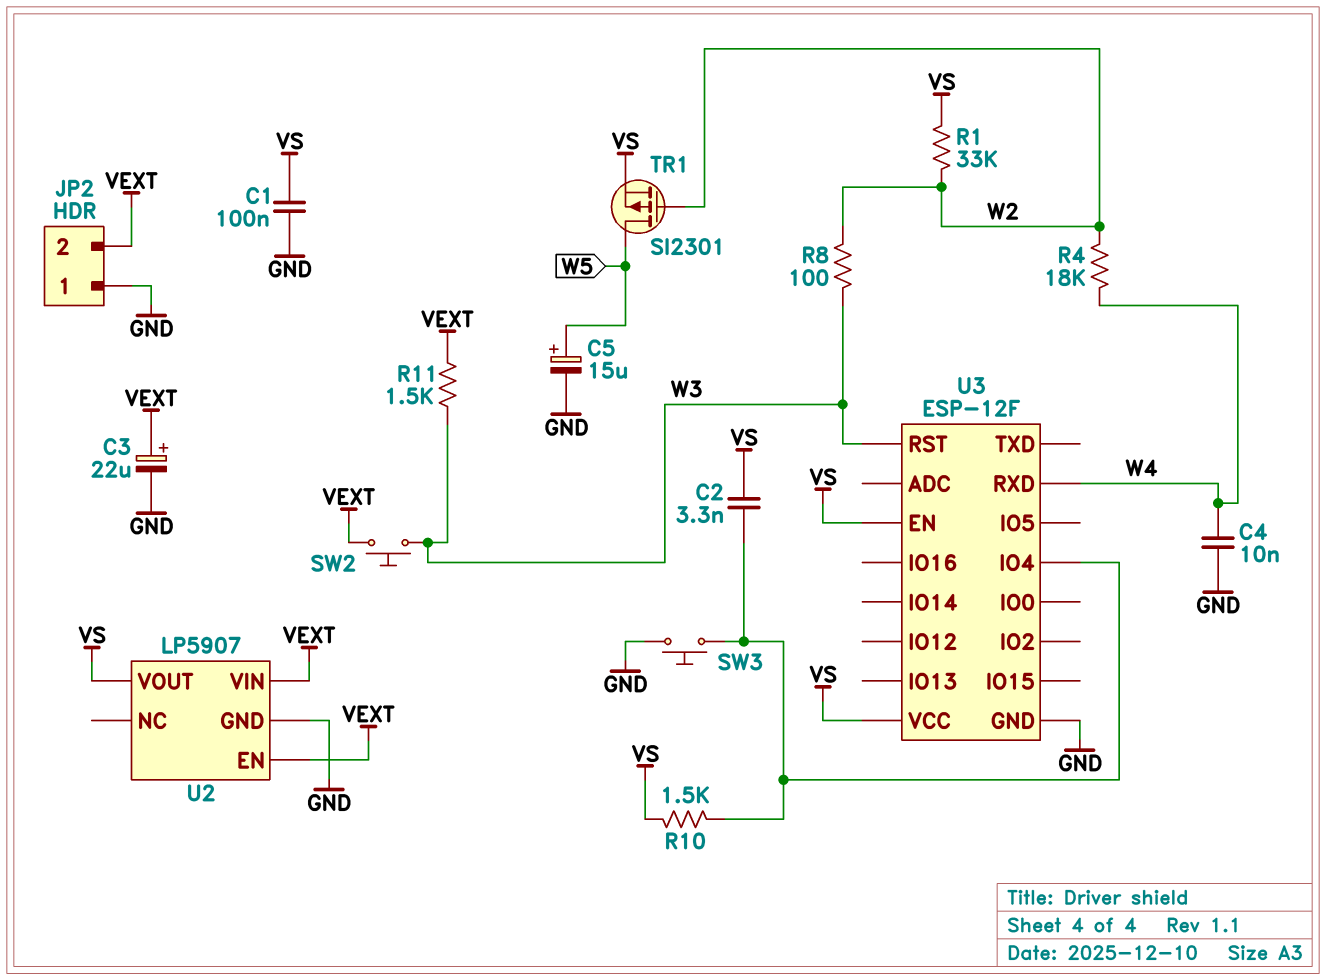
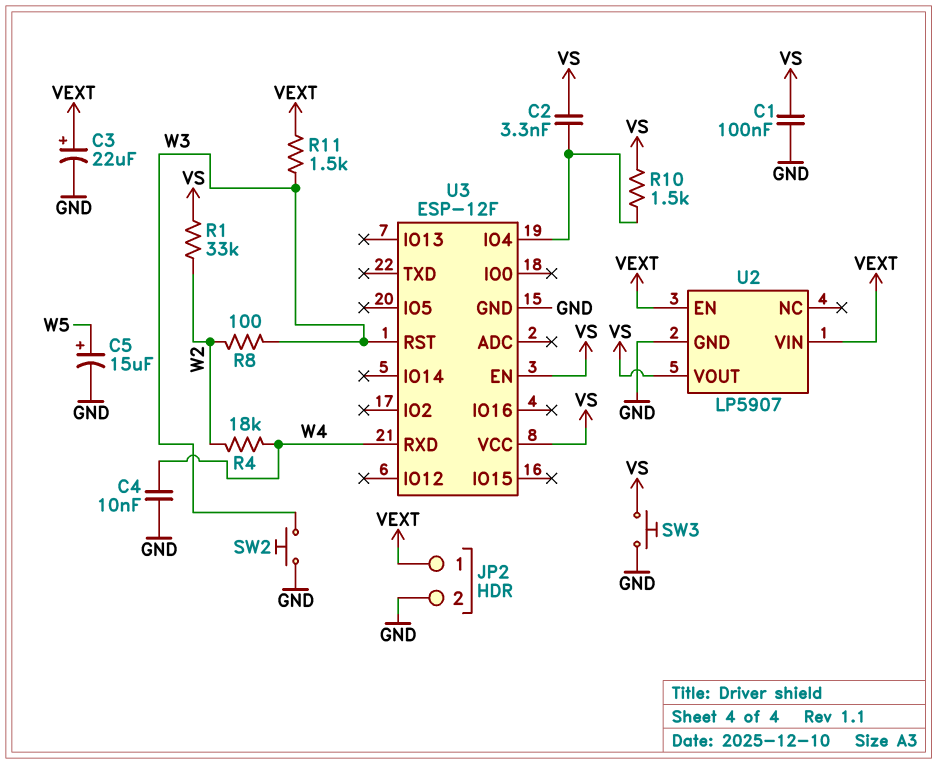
JP2 pin 1: GND -> VEXT
JP2 pin 2: VEXT -> GND
SW2: button (VEXT, W3) -> button (GND, W3)
SW3: button (GND, U3/IO4) -> button (GND, VS)
TR1: PMOS SI2301 (G W2, D W5, S VS) -> none

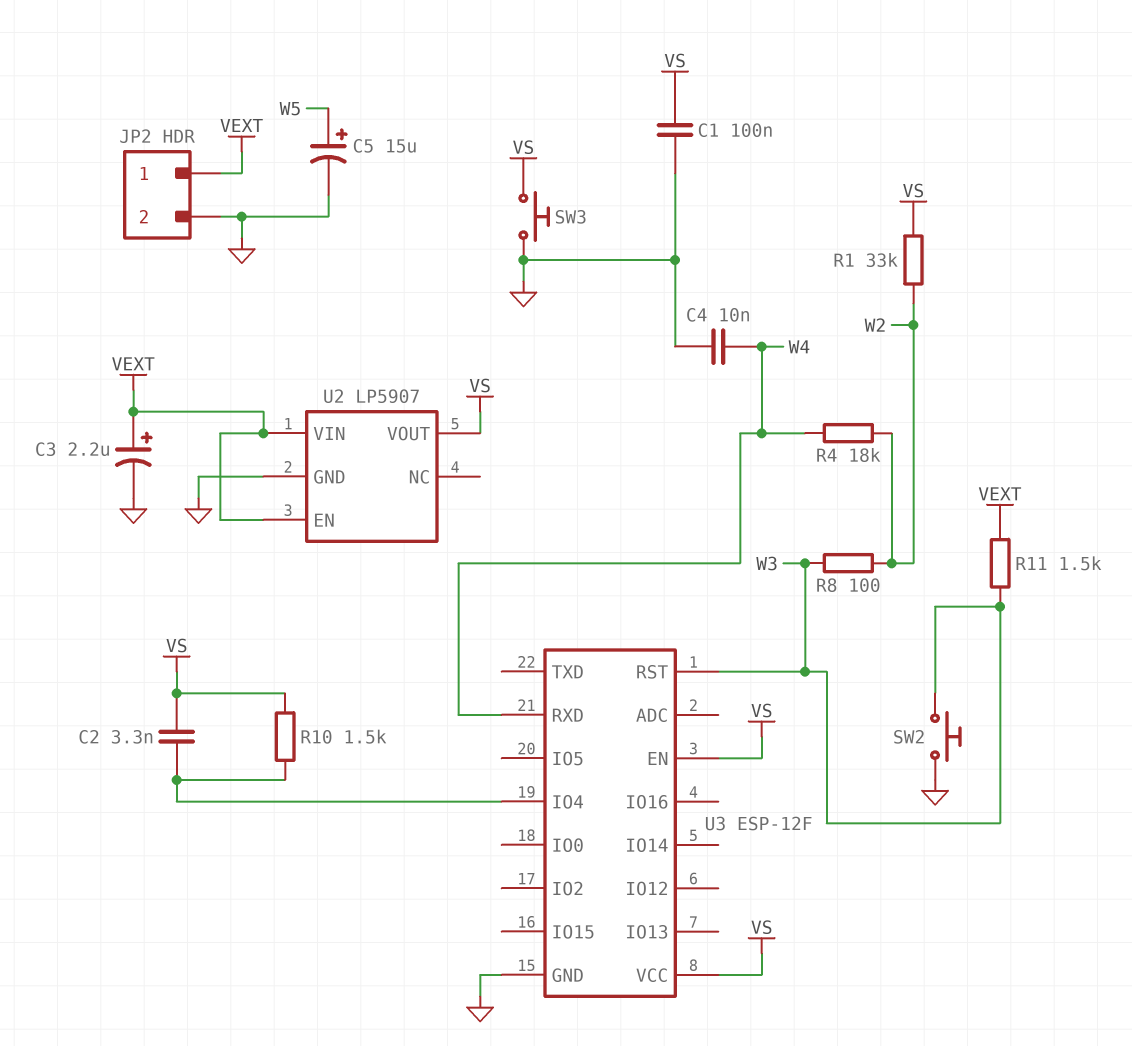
C3: 22uF (plus VEXT, minus GND) -> 2.2uF (plus VEXT, minus GND)

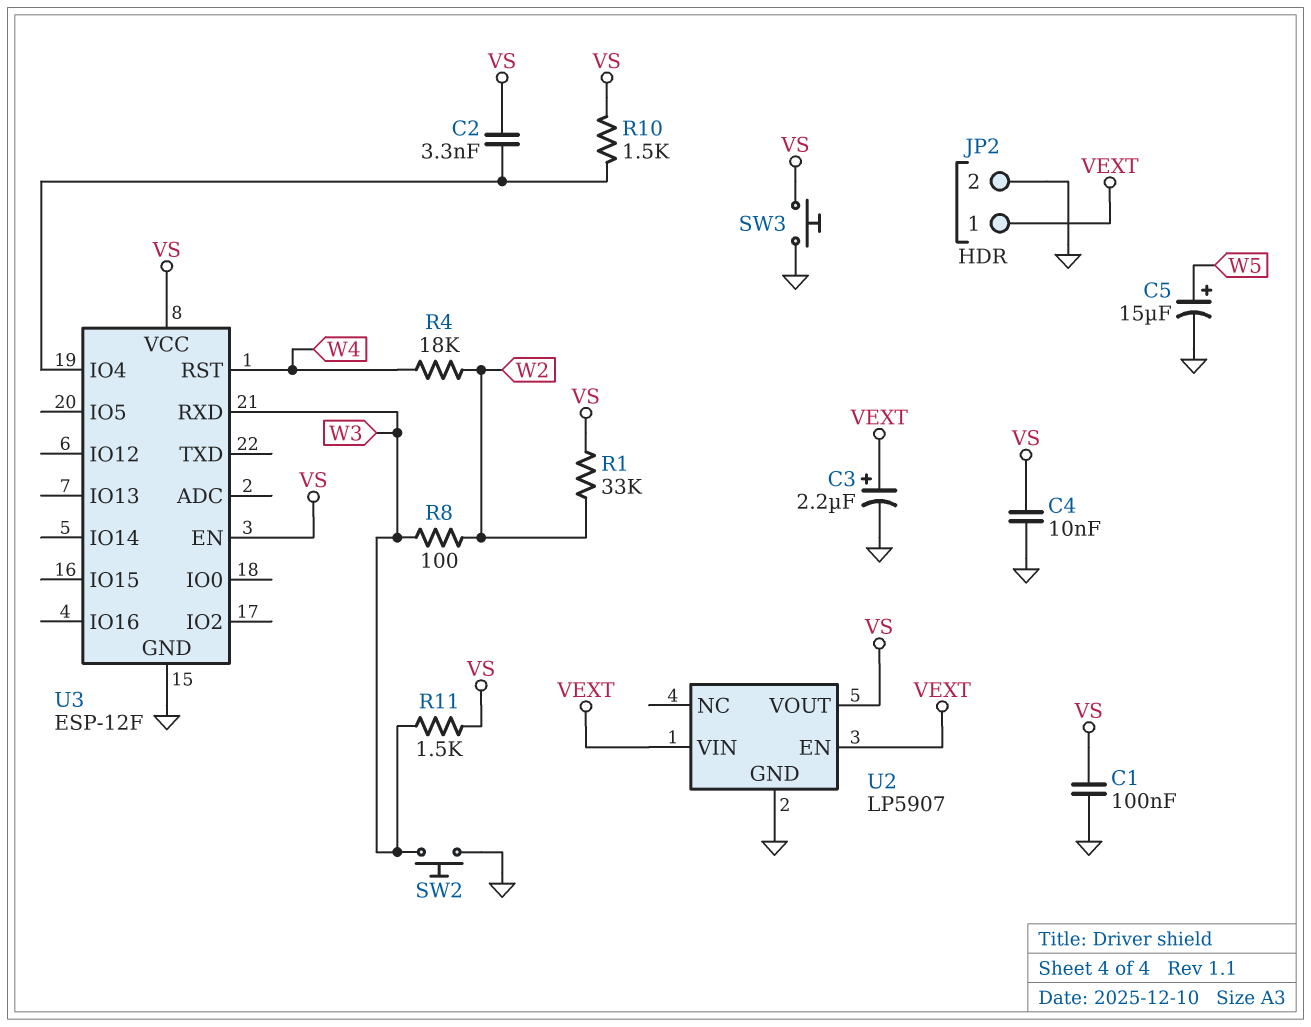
C4: 10nF (GND, W4) -> 10nF (GND, VS)
R11: 1.5k (VEXT, W3) -> 1.5k (VS, W3)
U3 pin RST: W3 -> W4
U3 pin RXD: W4 -> W3

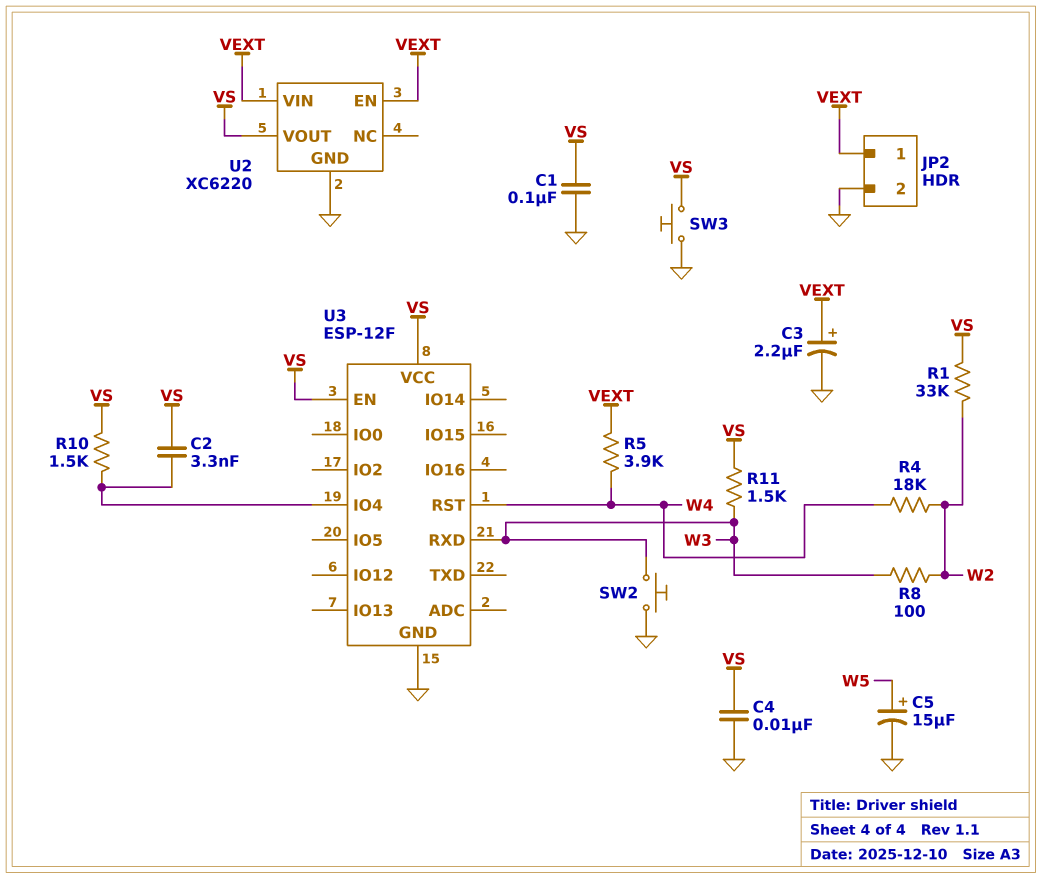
R5: none -> 3.9k (VEXT, W4)
U2: LP5907 -> XC6220

